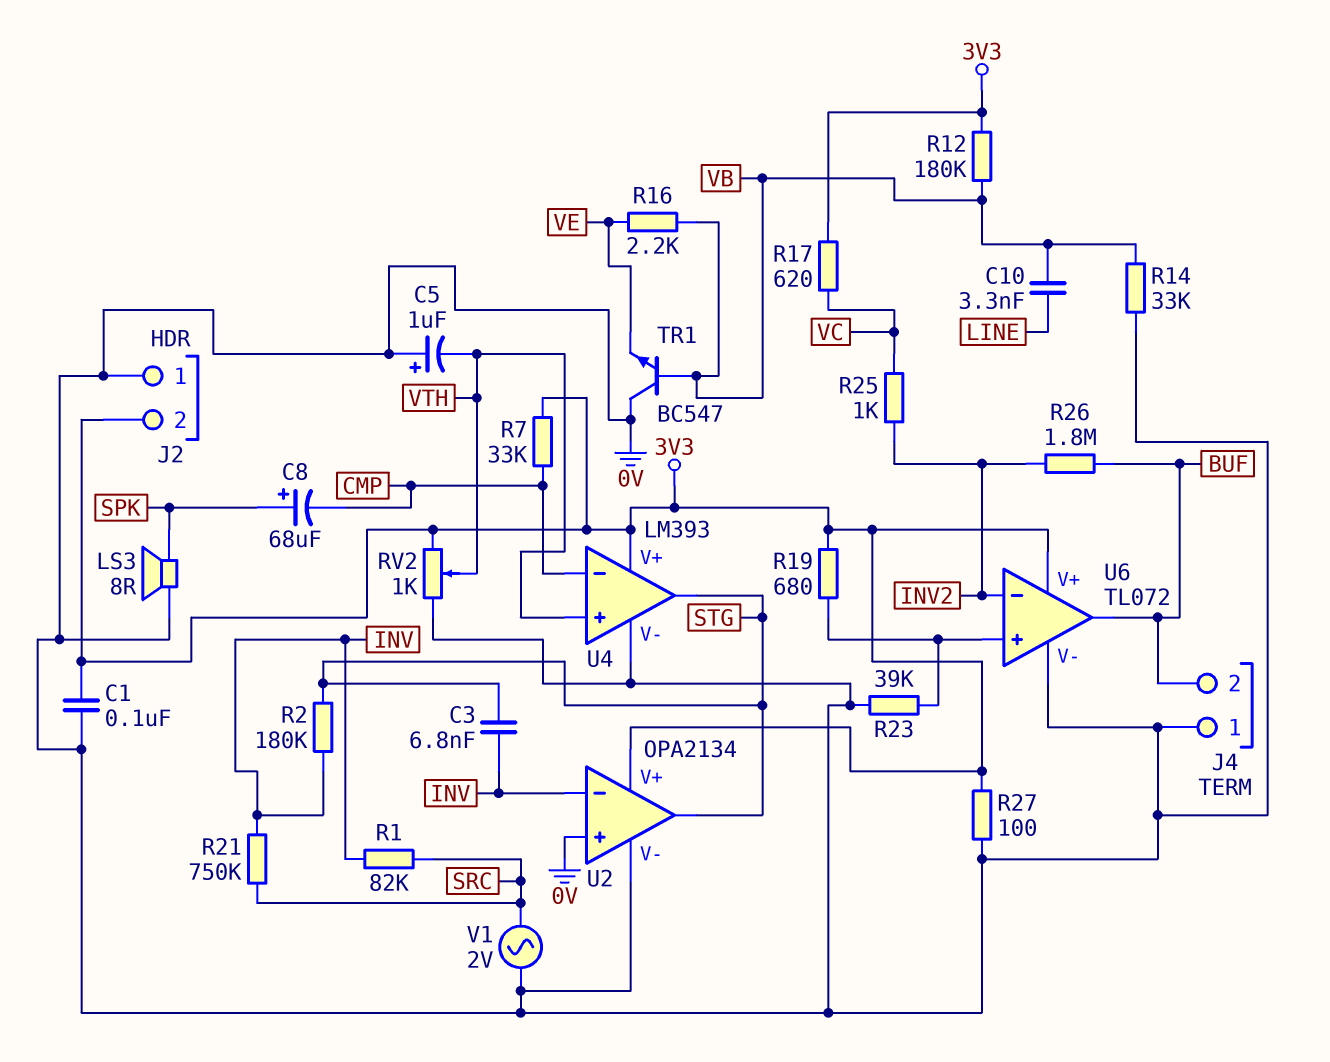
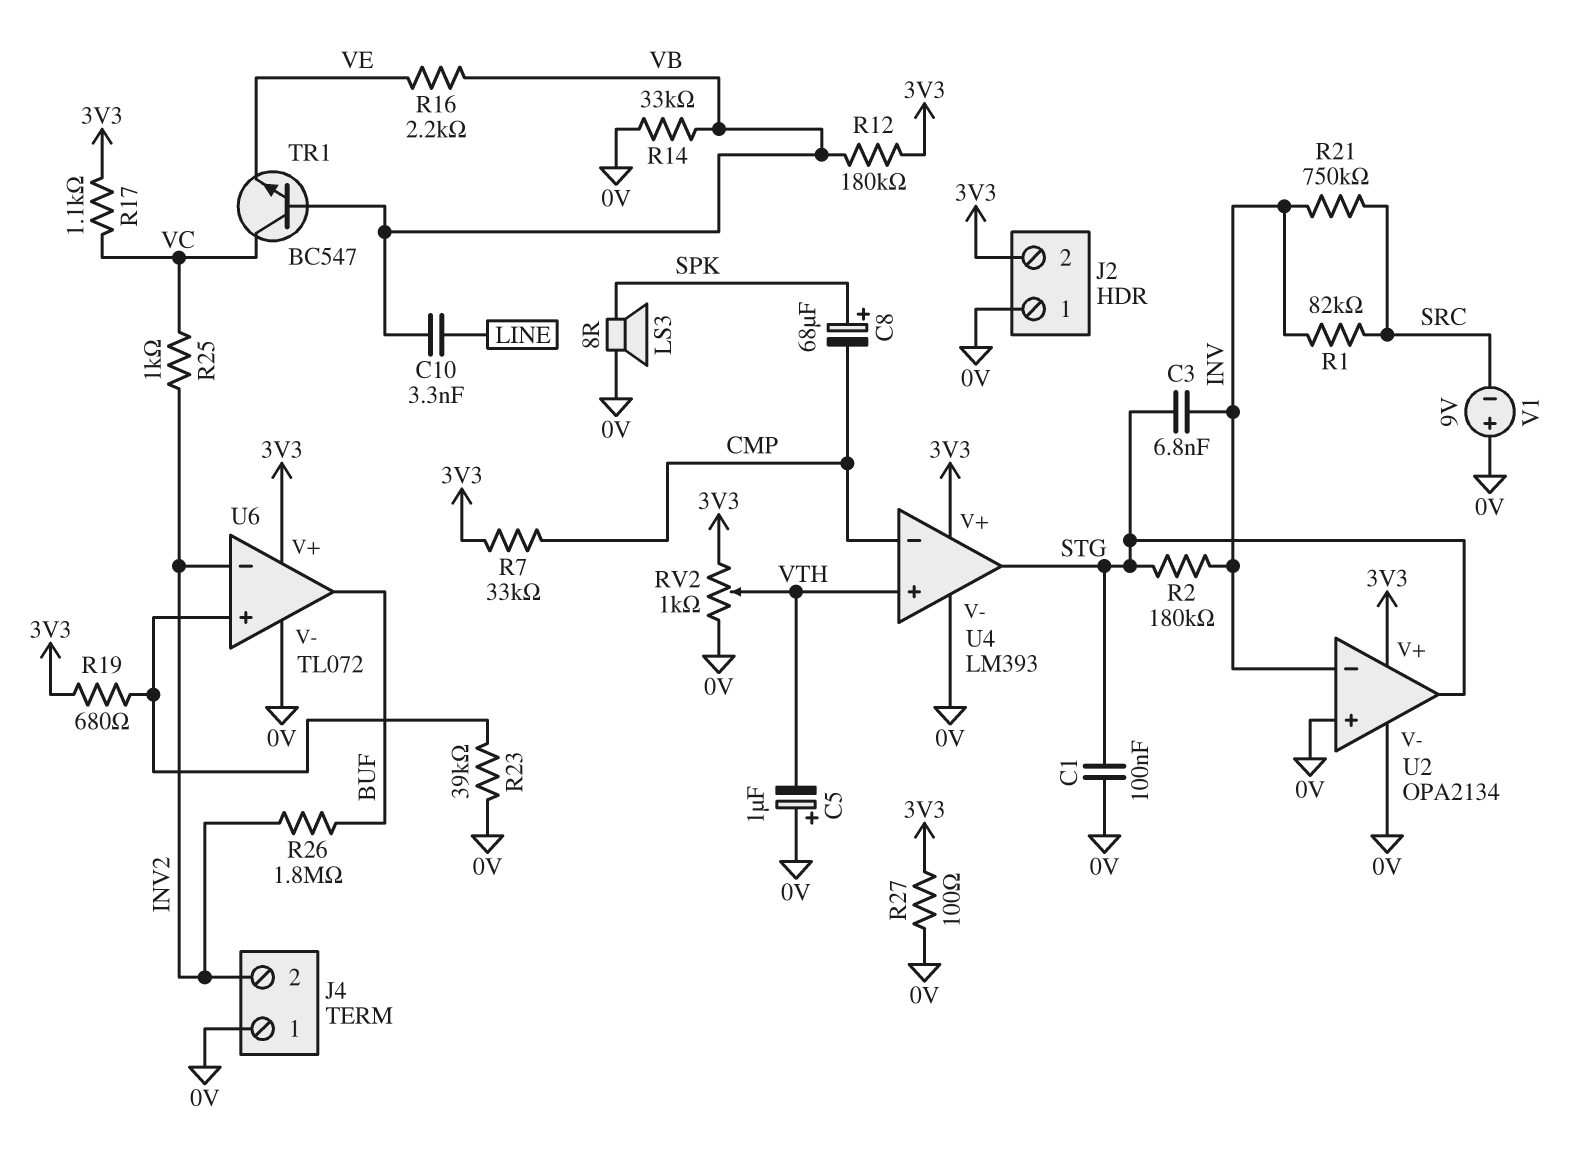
C1: 100nF (0V, 3V3) -> 100nF (0V, STG)
J4 pin 2: BUF -> INV2
R17: 620 (3V3, VC) -> 1.1k (3V3, VC)
TR1: NPN BC547 (B VB, C 0V, E VE) -> NPN BC547 (B VB, C VC, E VE)
V1: AC 2V (0V, SRC) -> 9V (plus 0V, minus SRC)

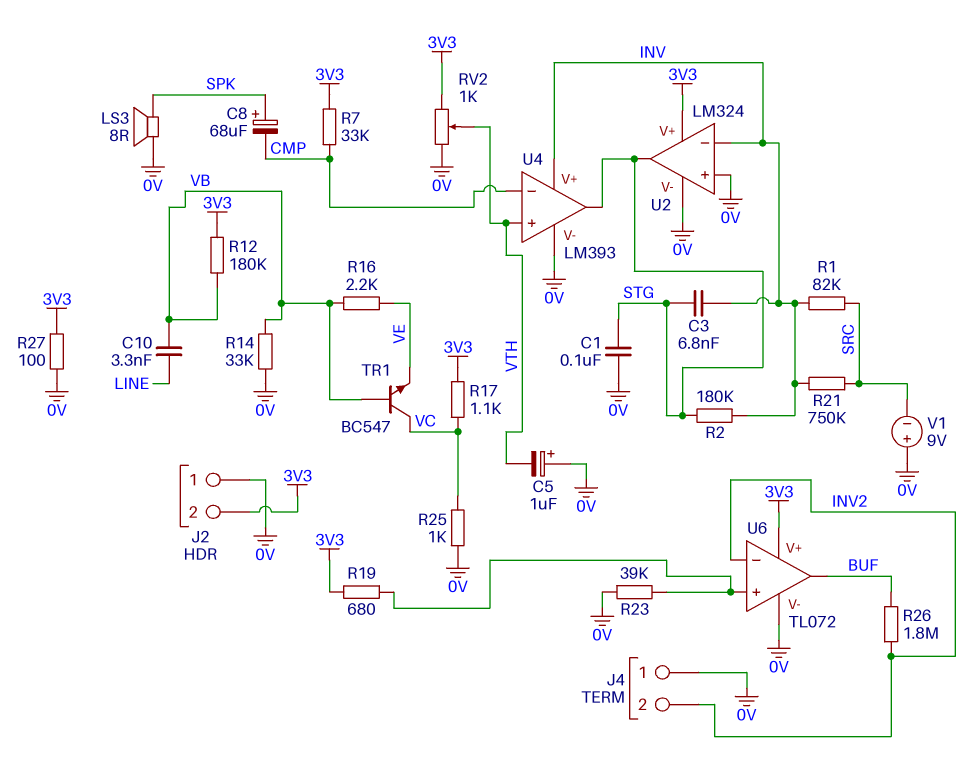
R25: 1k (INV2, VC) -> 1k (0V, VC)
U2: OPA2134 -> LM324
U4 pin V+: 3V3 -> INV

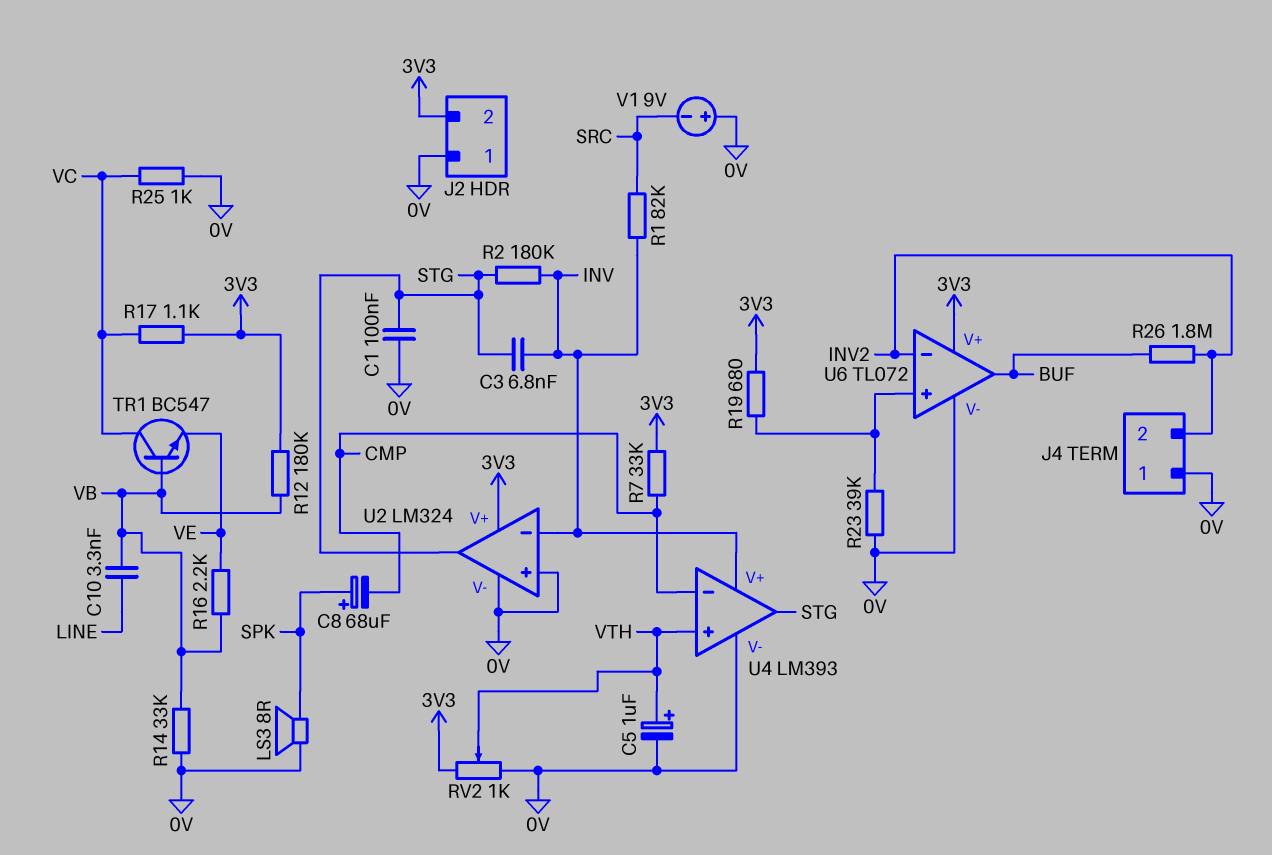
C5: 1uF (plus 0V, minus VTH) -> 1uF (plus VTH, minus 0V)
R21: 750k (INV, SRC) -> none
R27: 100 (0V, 3V3) -> none

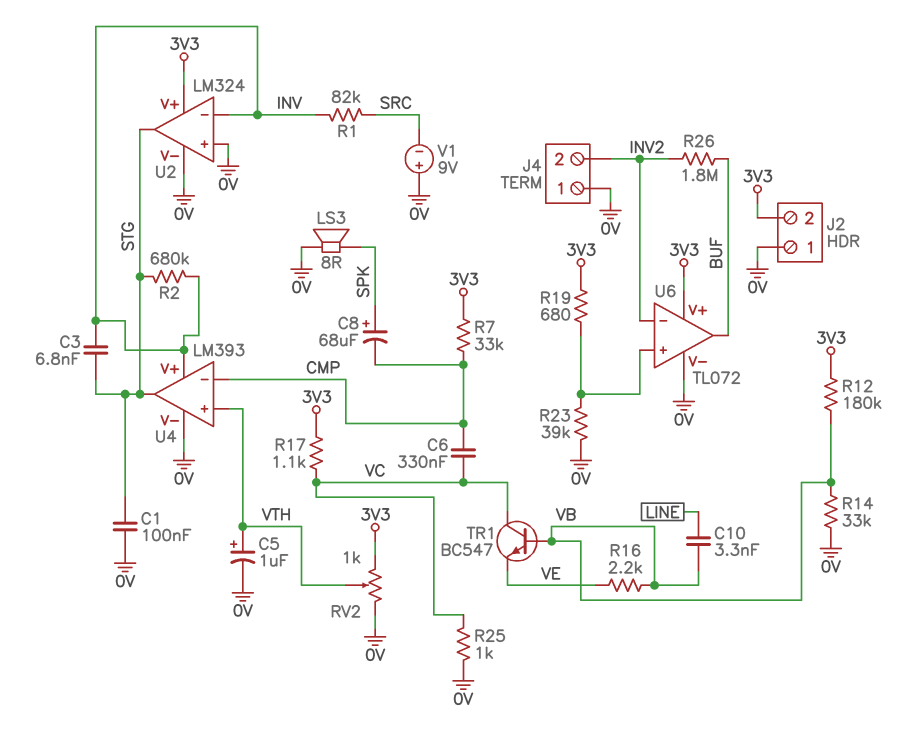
C6: none -> 330nF (CMP, VC)
R2: 180k (INV, STG) -> 680k (INV, STG)

